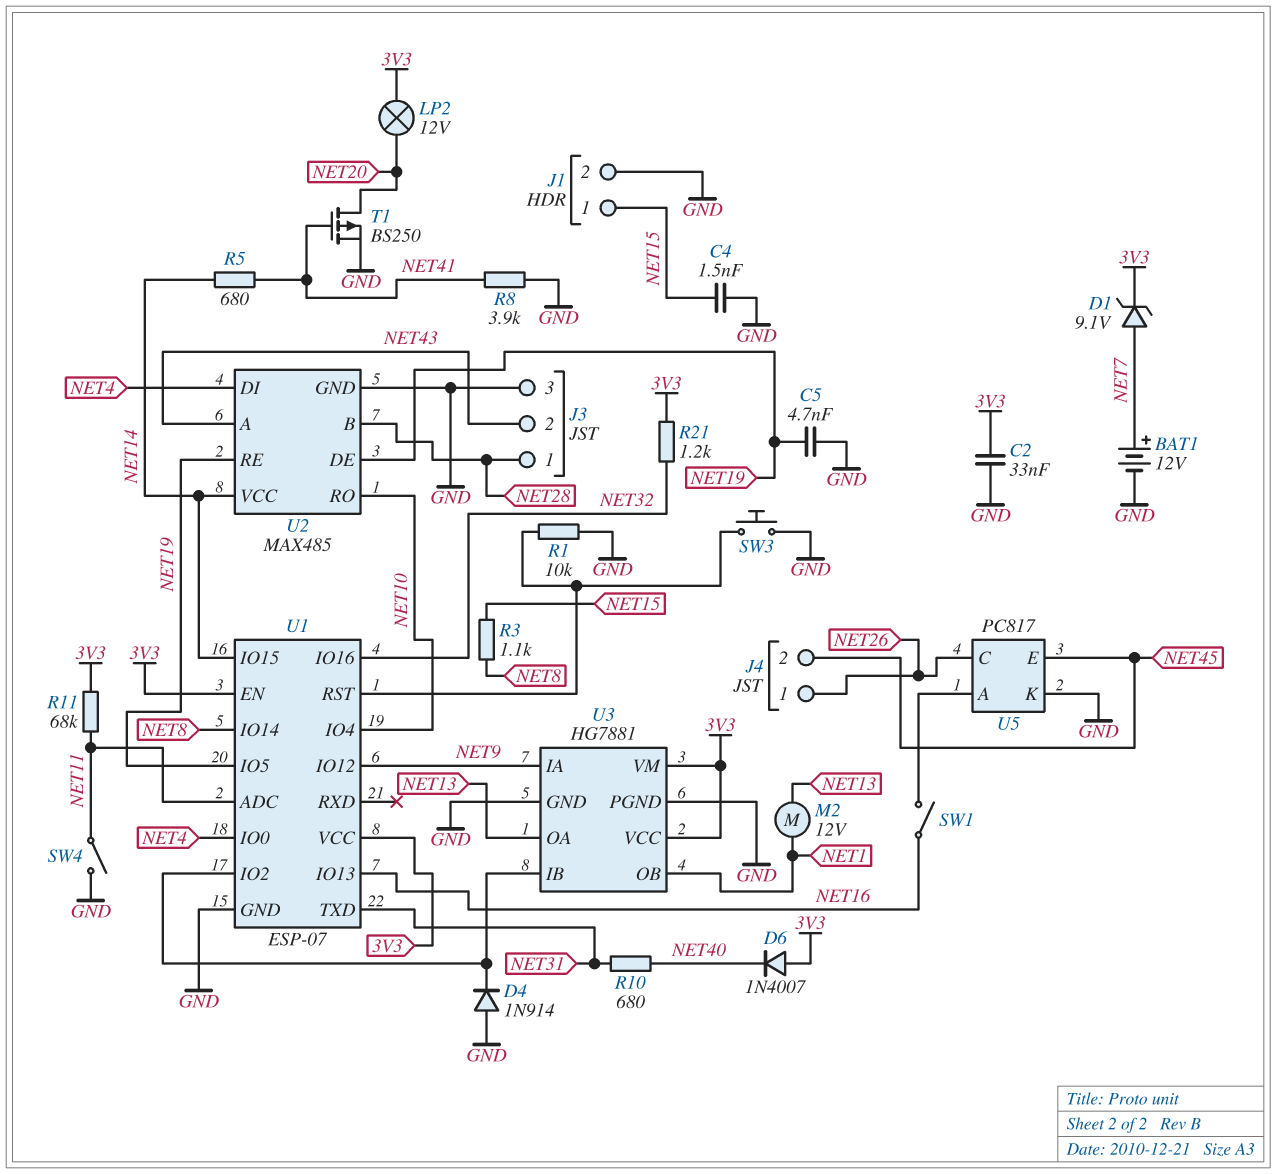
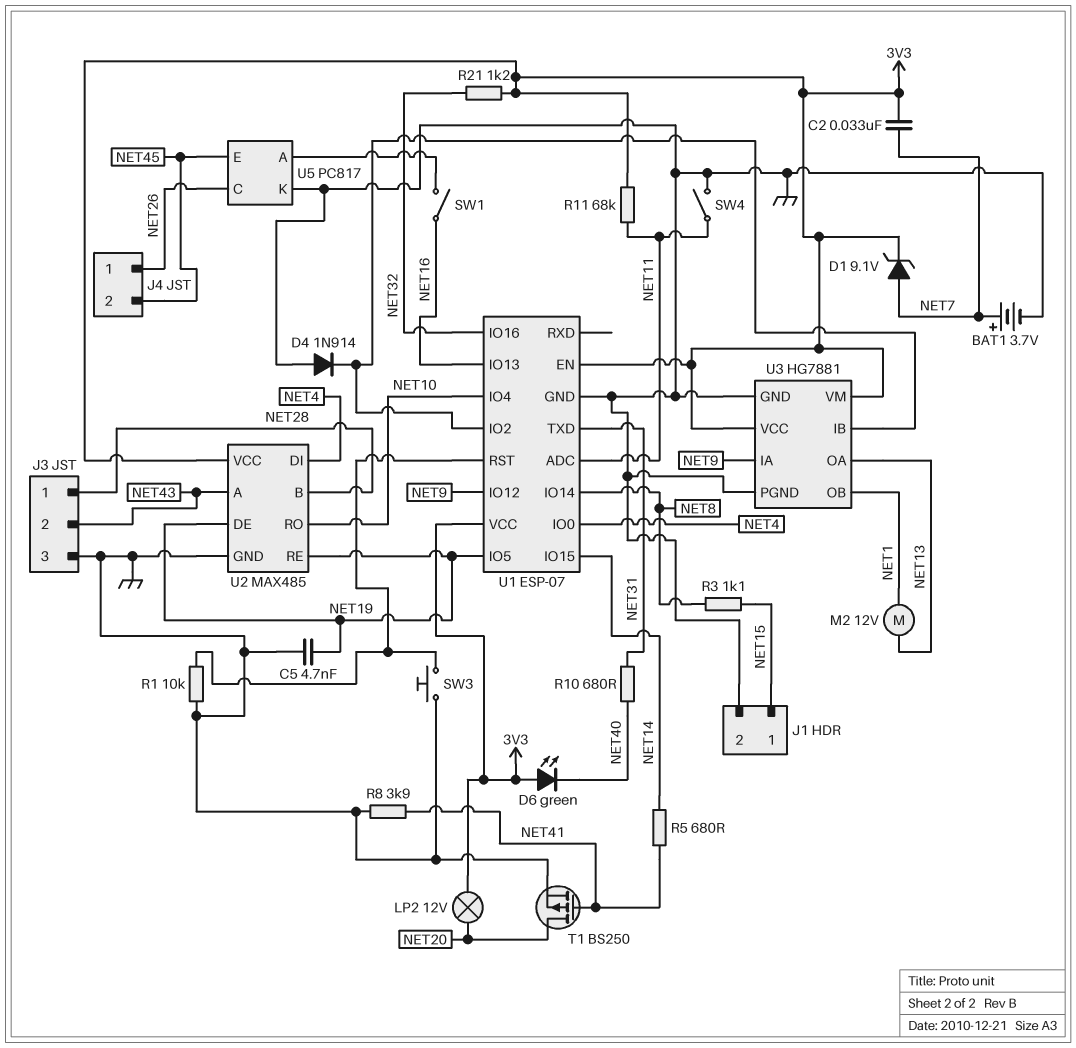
BAT1: 12V (plus NET7, minus GND) -> 3.7V (plus NET7, minus GND)
C2: 33nF (3V3, GND) -> 33nF (3V3, NET7)
C4: 1.5nF (GND, NET15) -> none
D6: diode 1N4007 (A 3V3, K NET40) -> LED green (A 3V3, K NET40)
U2 pin VCC: NET14 -> 3V3

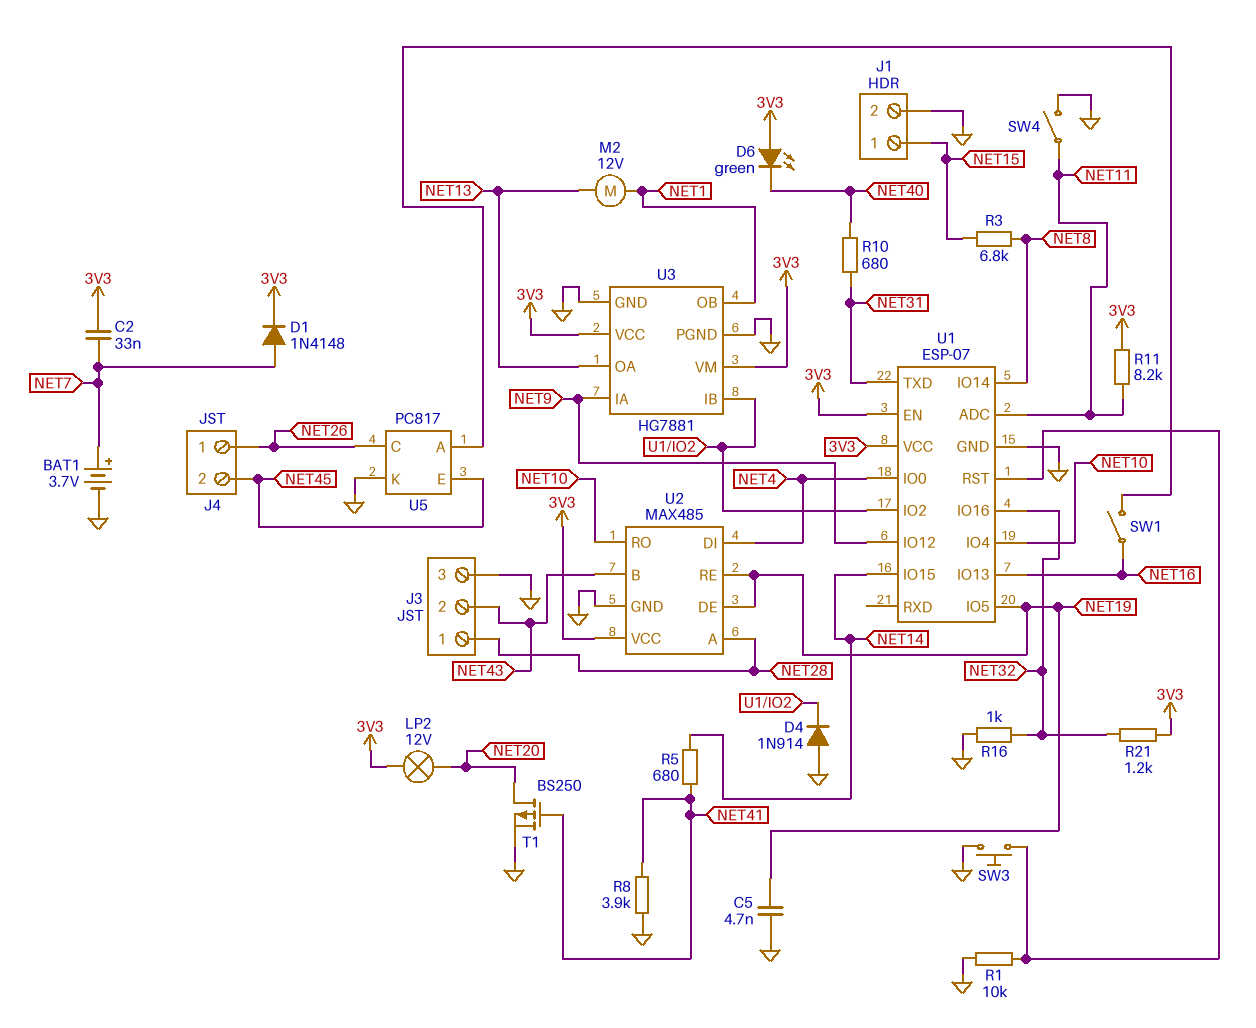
D1: zener 9.1V (A NET7, K 3V3) -> diode 1N4148 (A NET7, K 3V3)
R3: 1.1k (NET8, NET15) -> 6.8k (NET8, NET15)
R11: 68k (3V3, NET11) -> 8.2k (3V3, NET11)
R16: none -> 1k (GND, NET32)
U2 pin A: NET43 -> NET28
U2 pin B: NET28 -> NET43

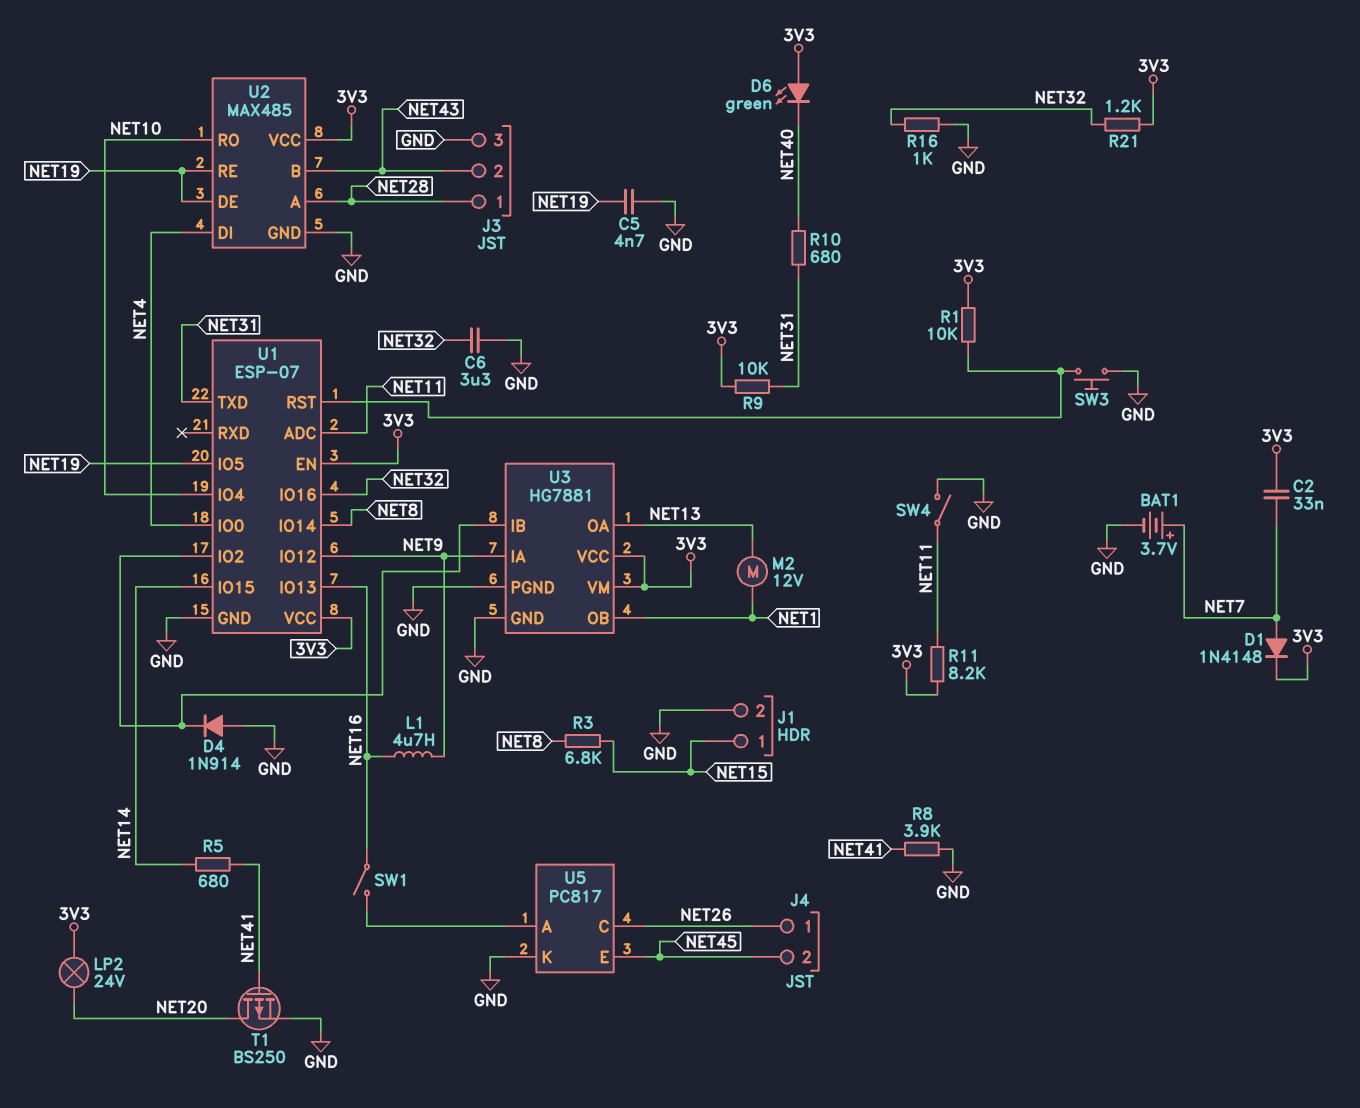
C6: none -> 3.3uF (GND, NET32)
L1: none -> 4.7uH (NET9, NET16)
LP2: lamp 12V (3V3, NET20) -> lamp 24V (3V3, NET20)
R1: 10k (GND, U1/RST) -> 10k (3V3, U1/RST)
R9: none -> 10k (3V3, NET31)

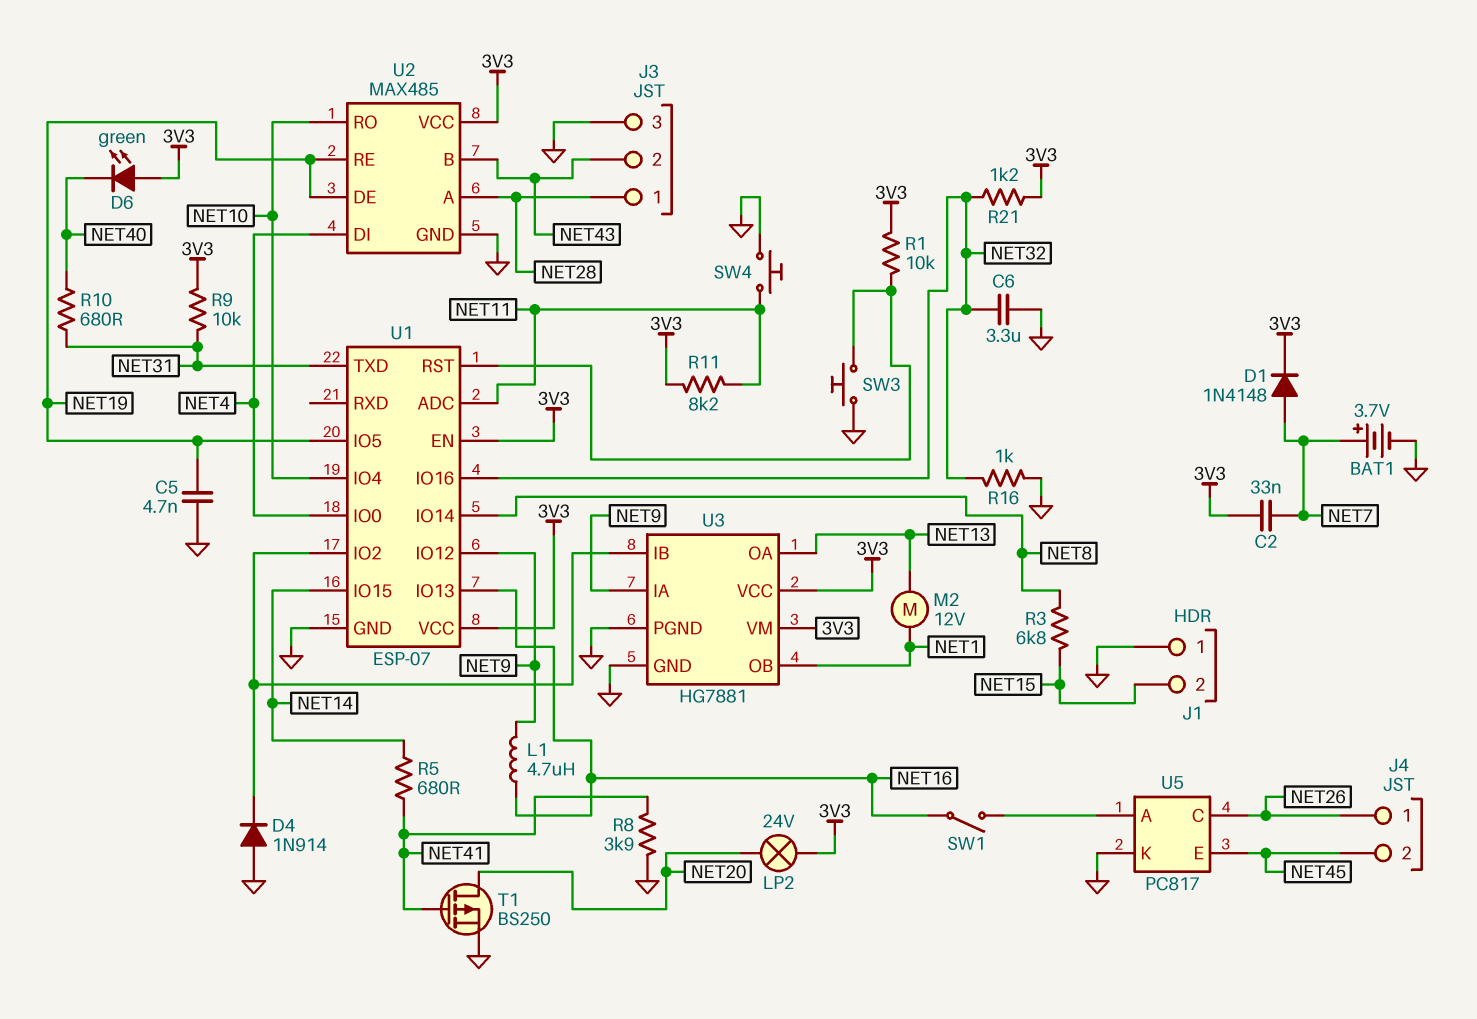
J1 pin 1: NET15 -> GND
J1 pin 2: GND -> NET15
SW4: switch (GND, NET11) -> button (GND, NET11)

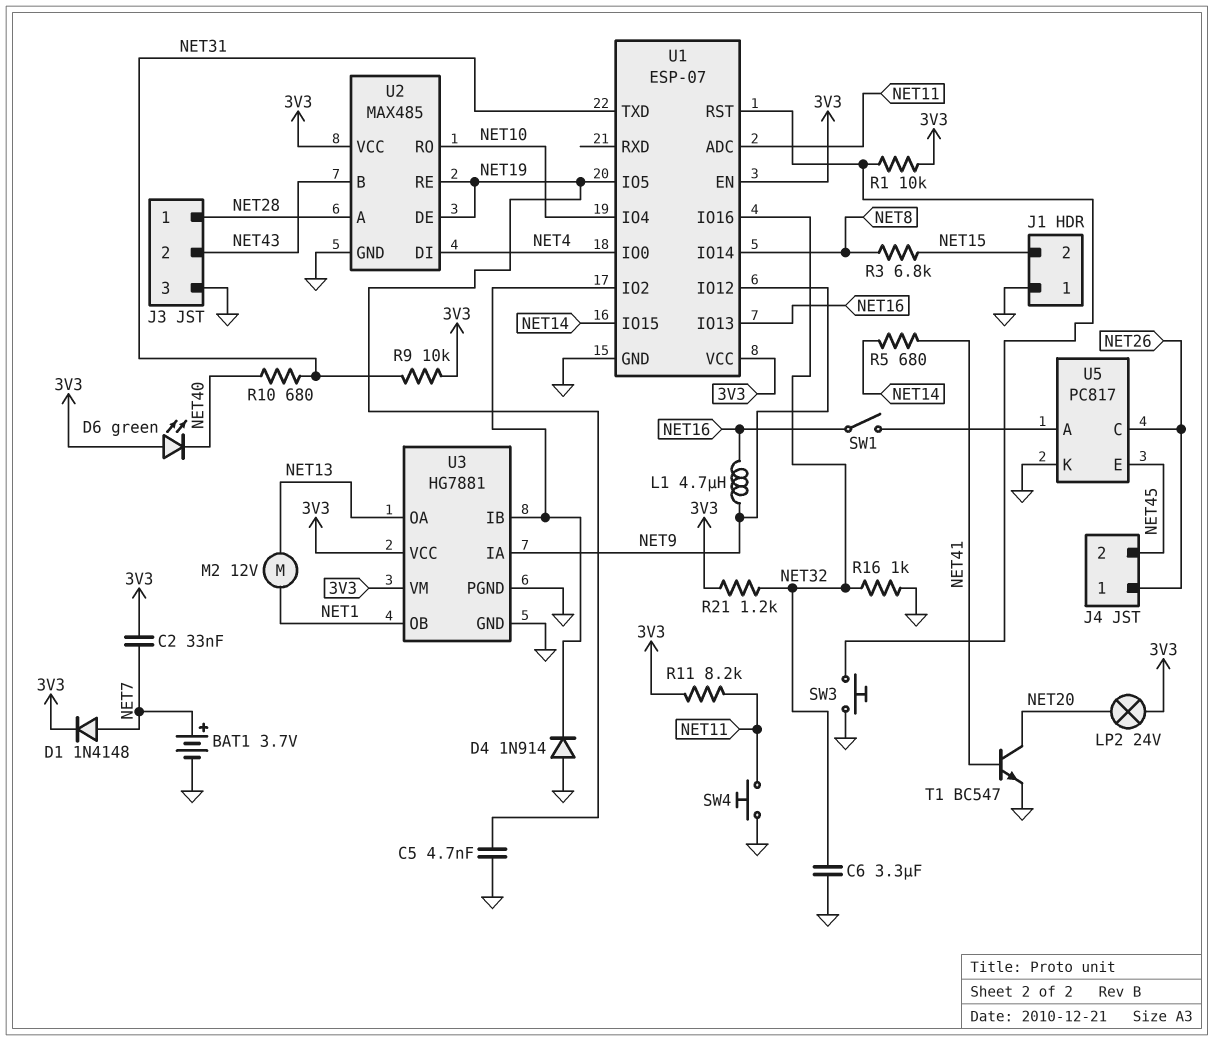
R8: 3.9k (GND, NET41) -> none
T1: PMOS BS250 (G NET41, D NET20, S GND) -> NPN BC547 (B NET41, C NET20, E GND)

